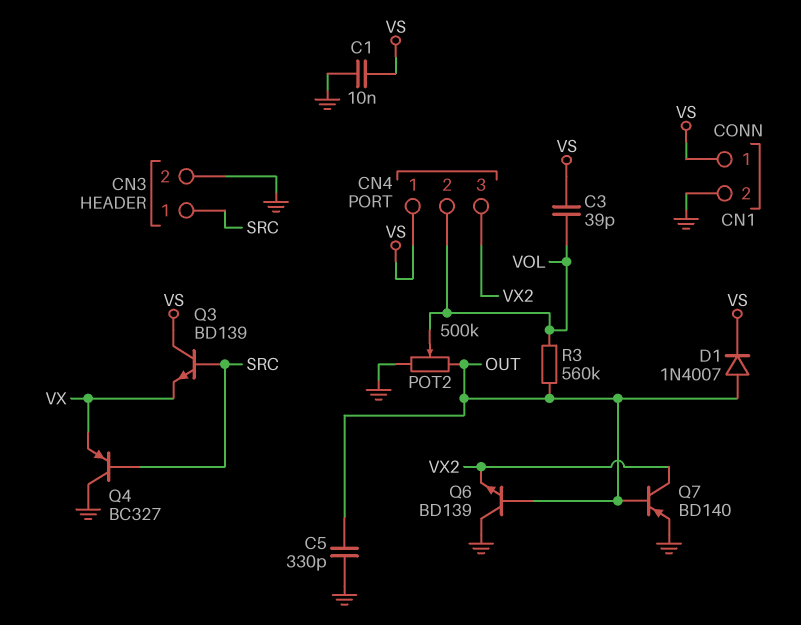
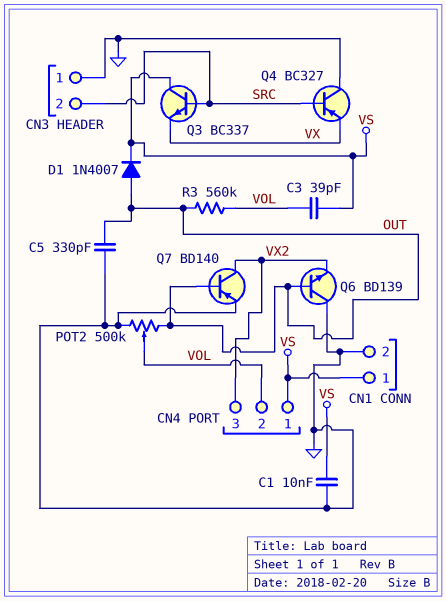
CN3 pin 1: SRC -> GND
CN3 pin 2: GND -> SRC
Q3: NPN BD139 (B SRC, C VS, E VX) -> NPN BC337 (B SRC, C VS, E VX)

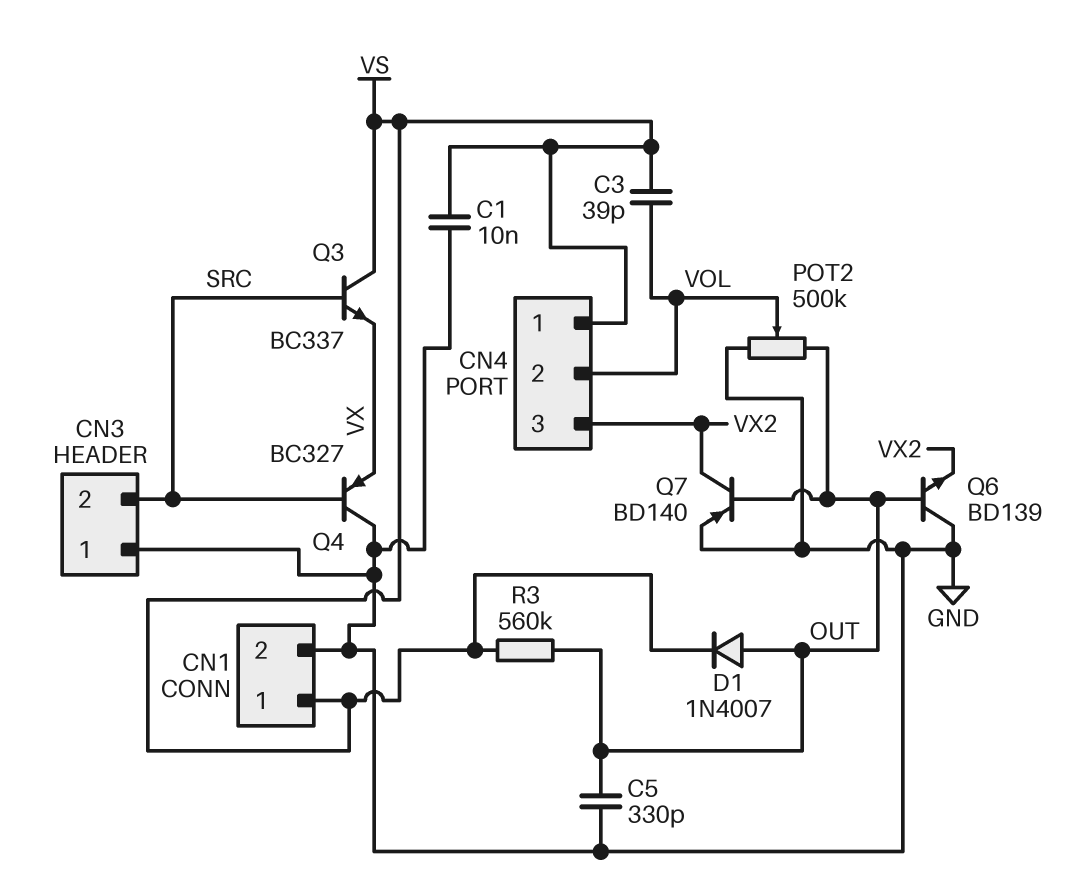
R3: 560k (OUT, VOL) -> 560k (OUT, VS)

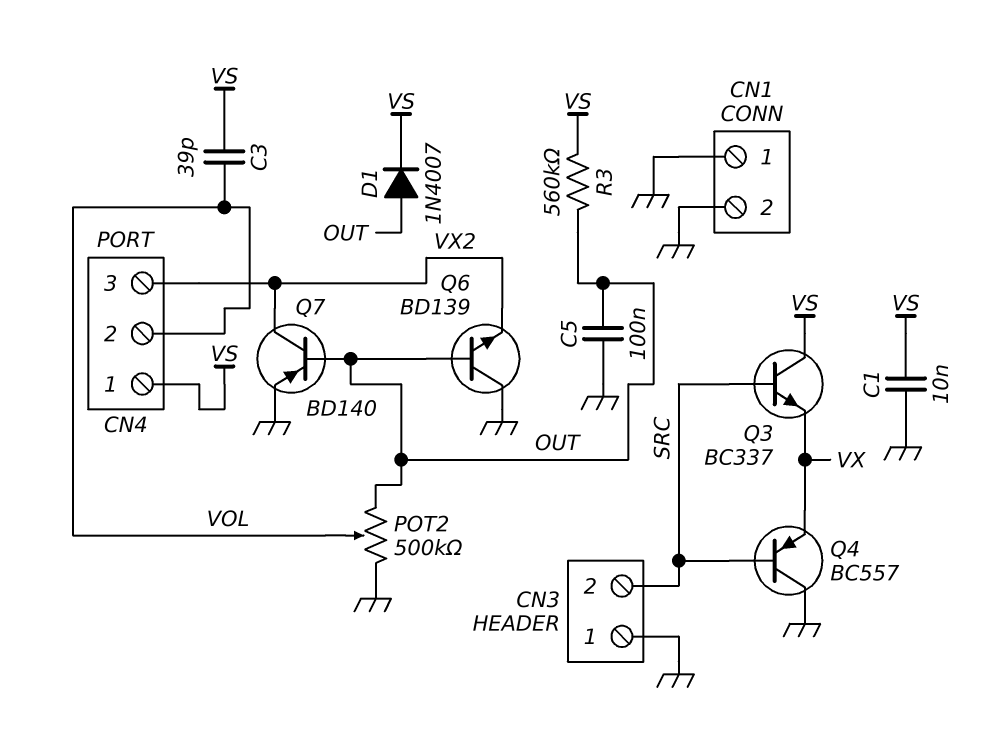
C5: 330pF (GND, OUT) -> 100nF (GND, OUT)
CN1 pin 1: VS -> GND
Q4: PNP BC327 (B SRC, C GND, E VX) -> PNP BC557 (B SRC, C GND, E VX)

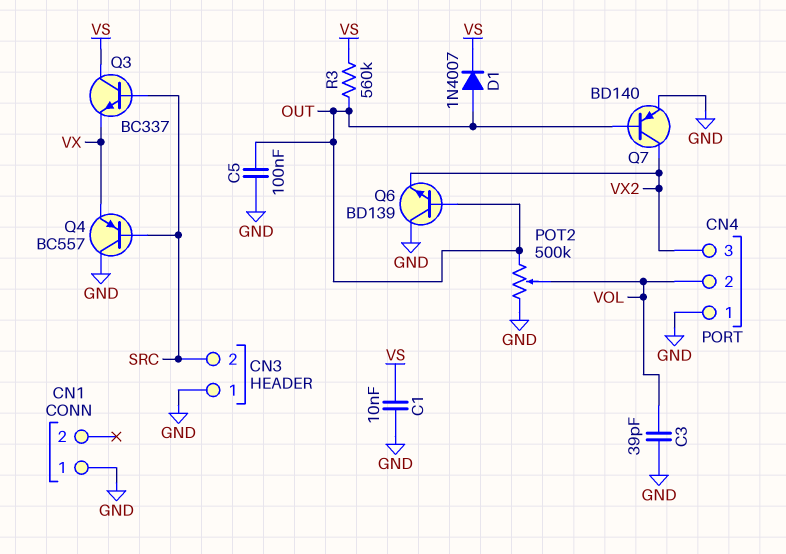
C3: 39pF (VOL, VS) -> 39pF (GND, VOL)
CN1 pin 2: GND -> none
CN4 pin 1: VS -> GND

